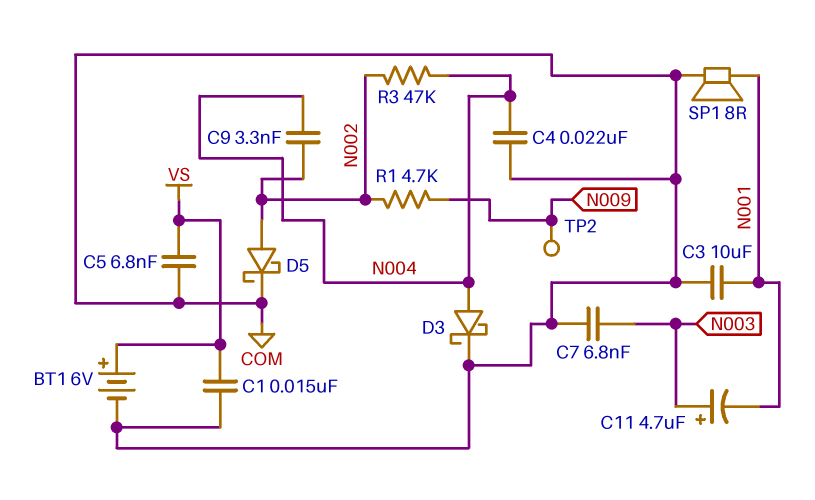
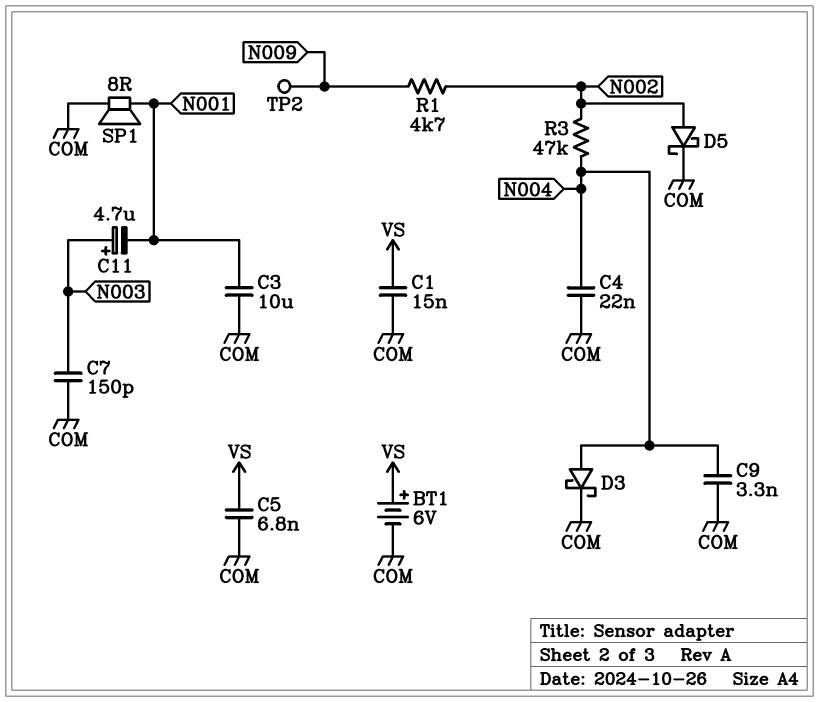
C7: 6.8nF (COM, N003) -> 150pF (COM, N003)
C9: 3.3nF (N002, N004) -> 3.3nF (COM, N004)

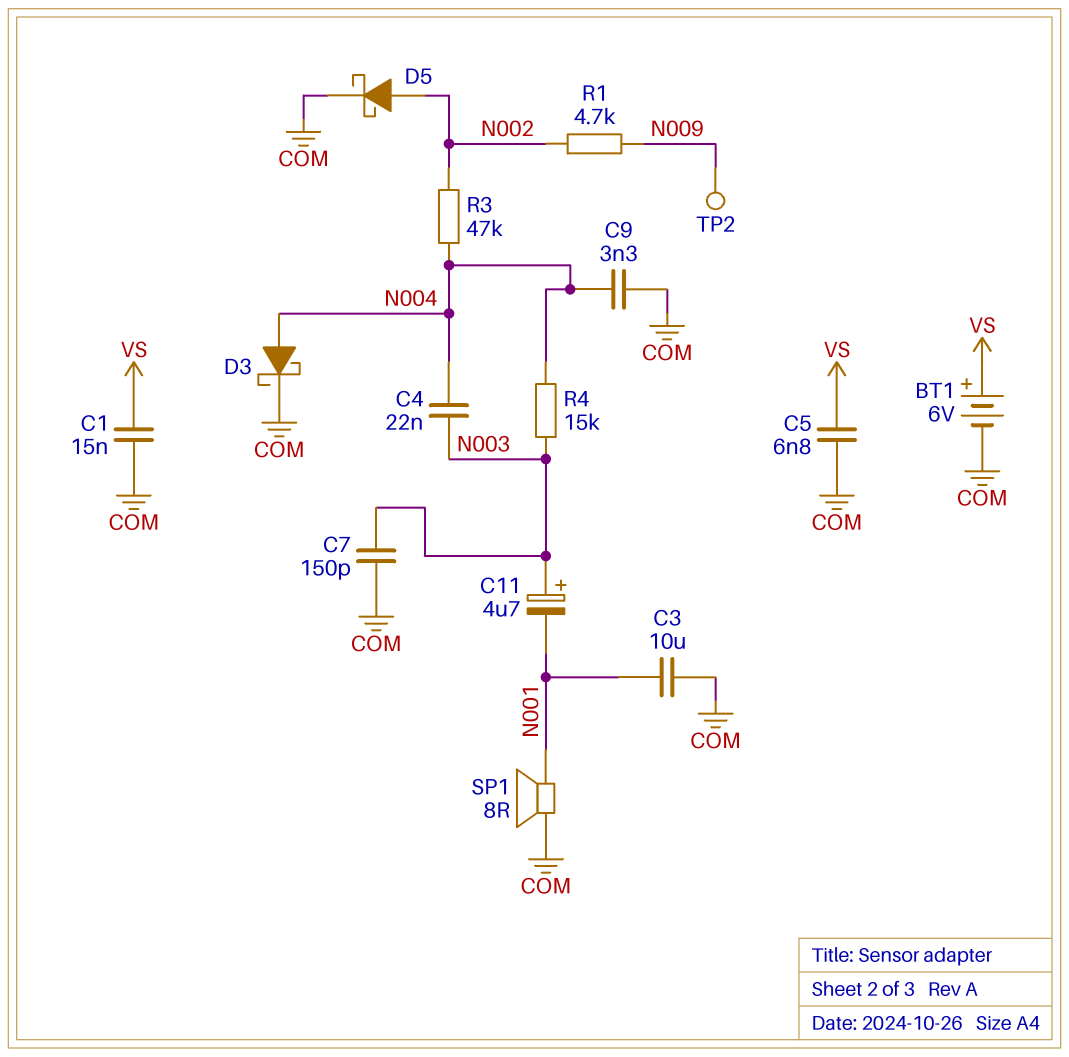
C4: 22nF (COM, N004) -> 22nF (N003, N004)
R4: none -> 15k (N003, N004)

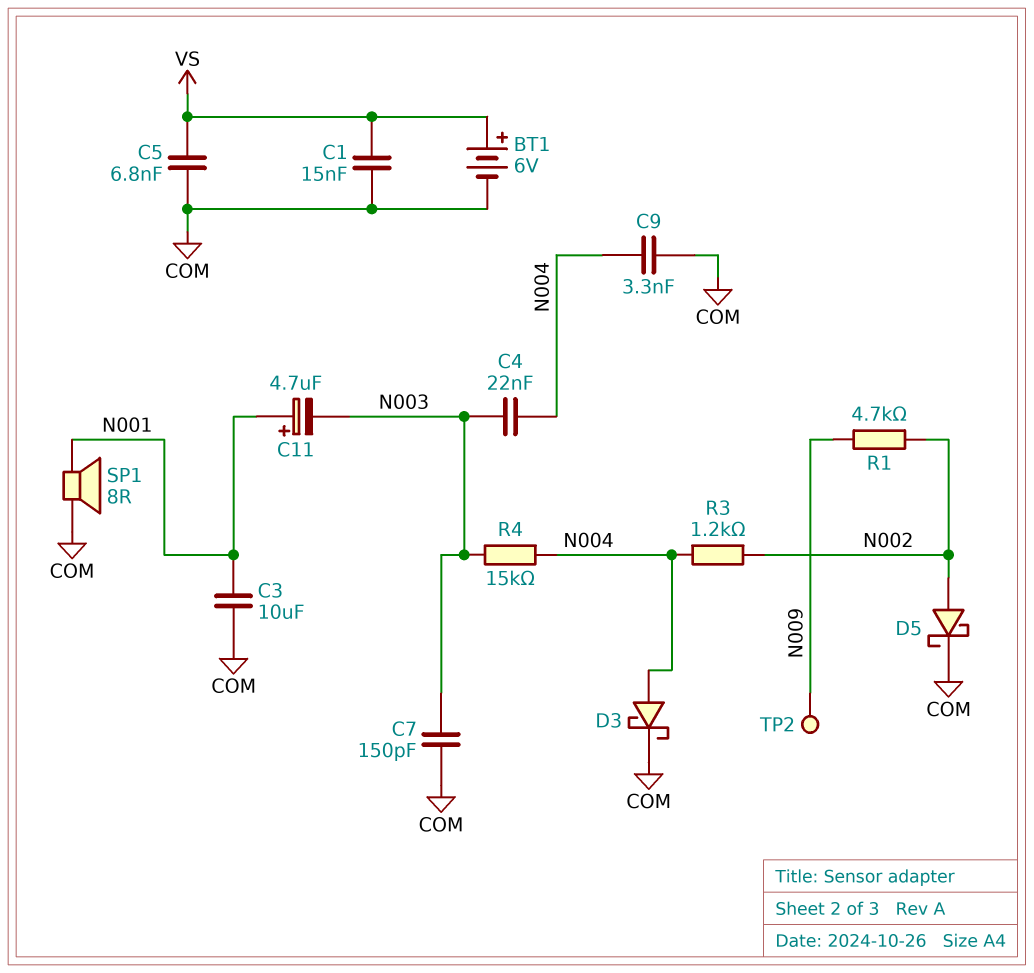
C11: 4.7uF (plus N003, minus N001) -> 4.7uF (plus N001, minus N003)
R3: 47k (N002, N004) -> 1.2k (N002, N004)

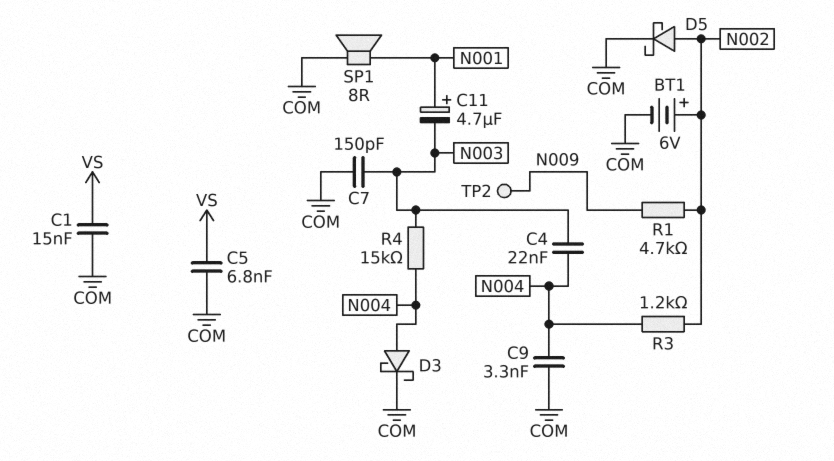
BT1: 6V (plus VS, minus COM) -> 6V (plus N002, minus COM)
C3: 10uF (COM, N001) -> none

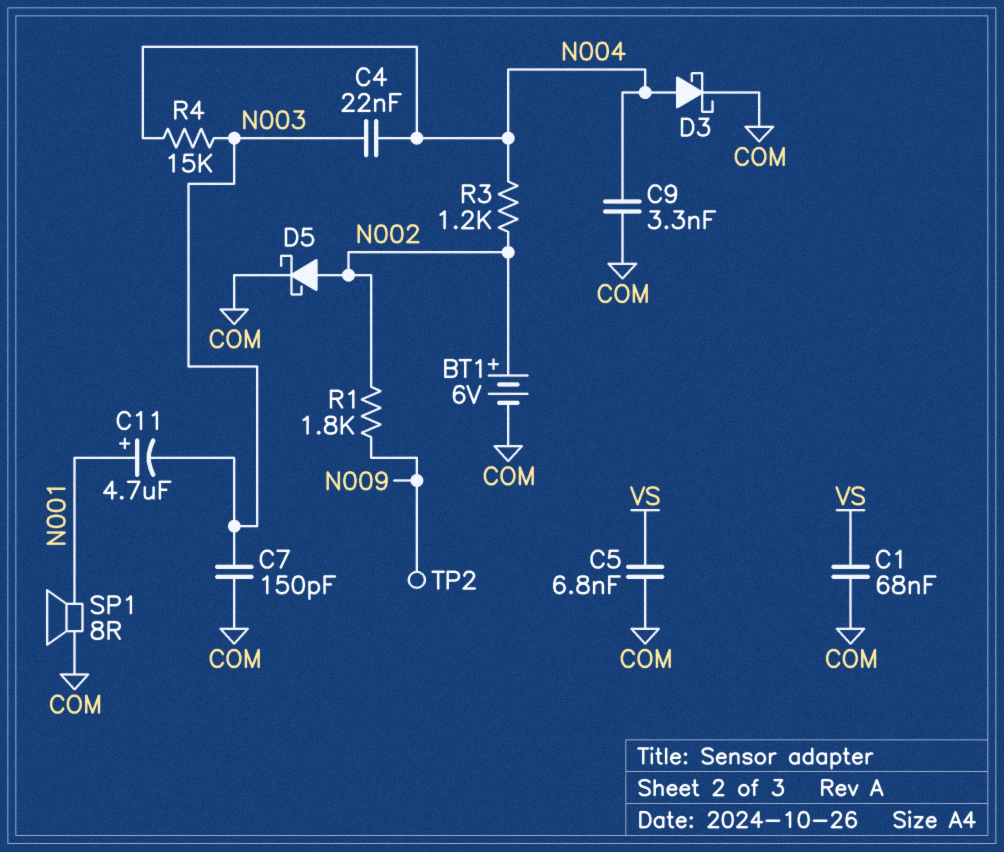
C1: 15nF (COM, VS) -> 68nF (COM, VS)
R1: 4.7k (N002, N009) -> 1.8k (N002, N009)

